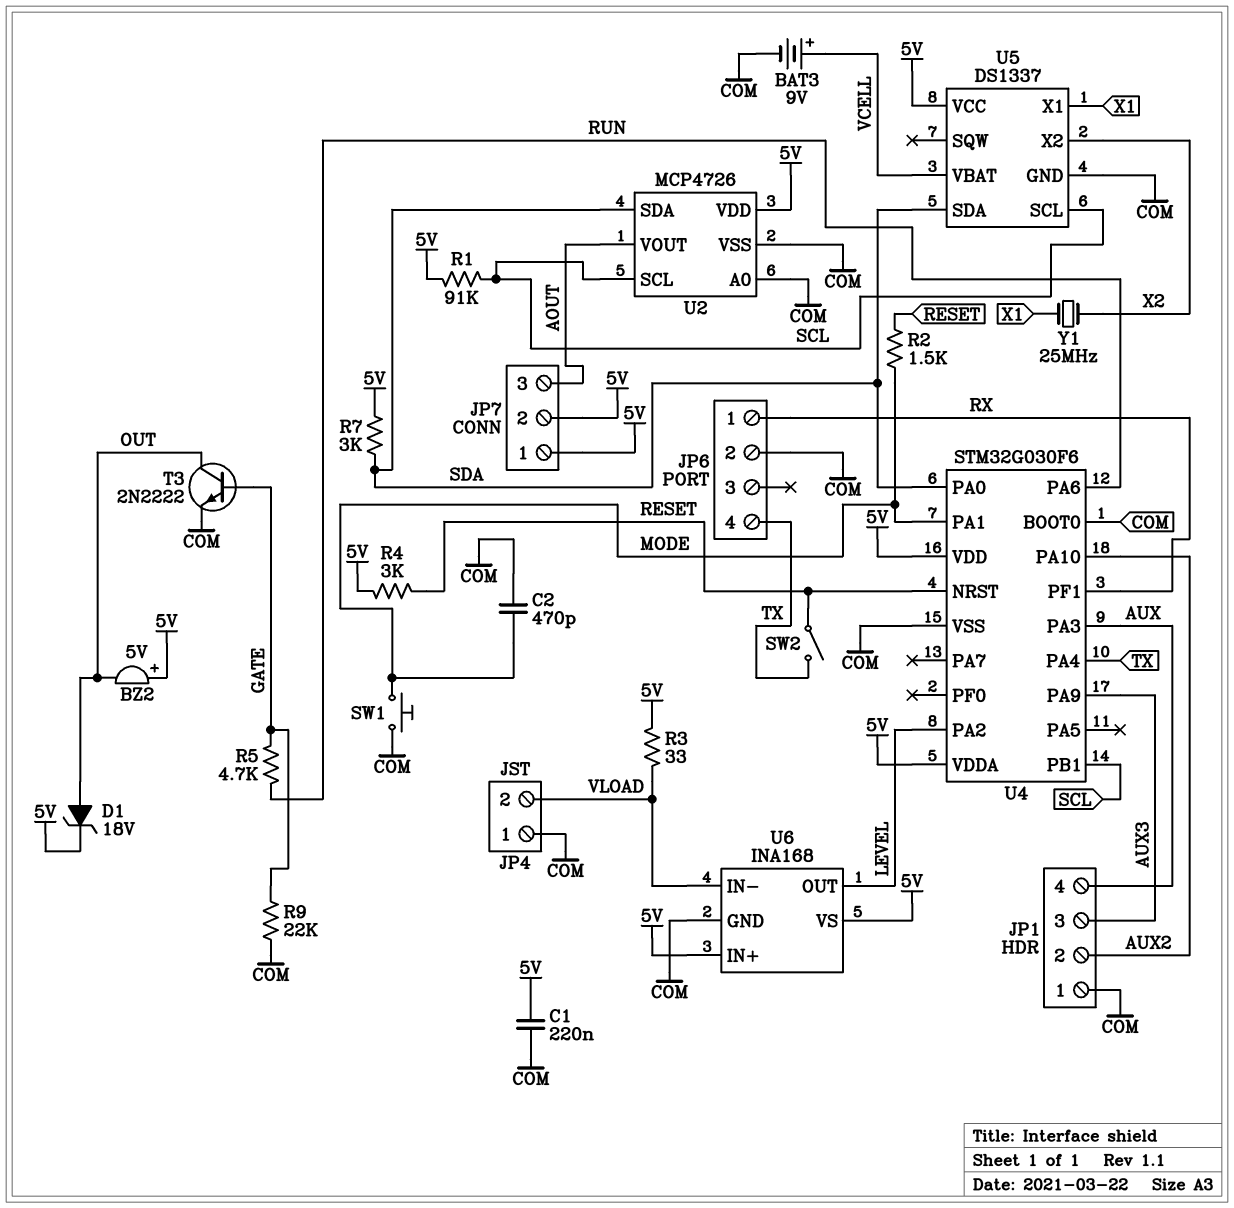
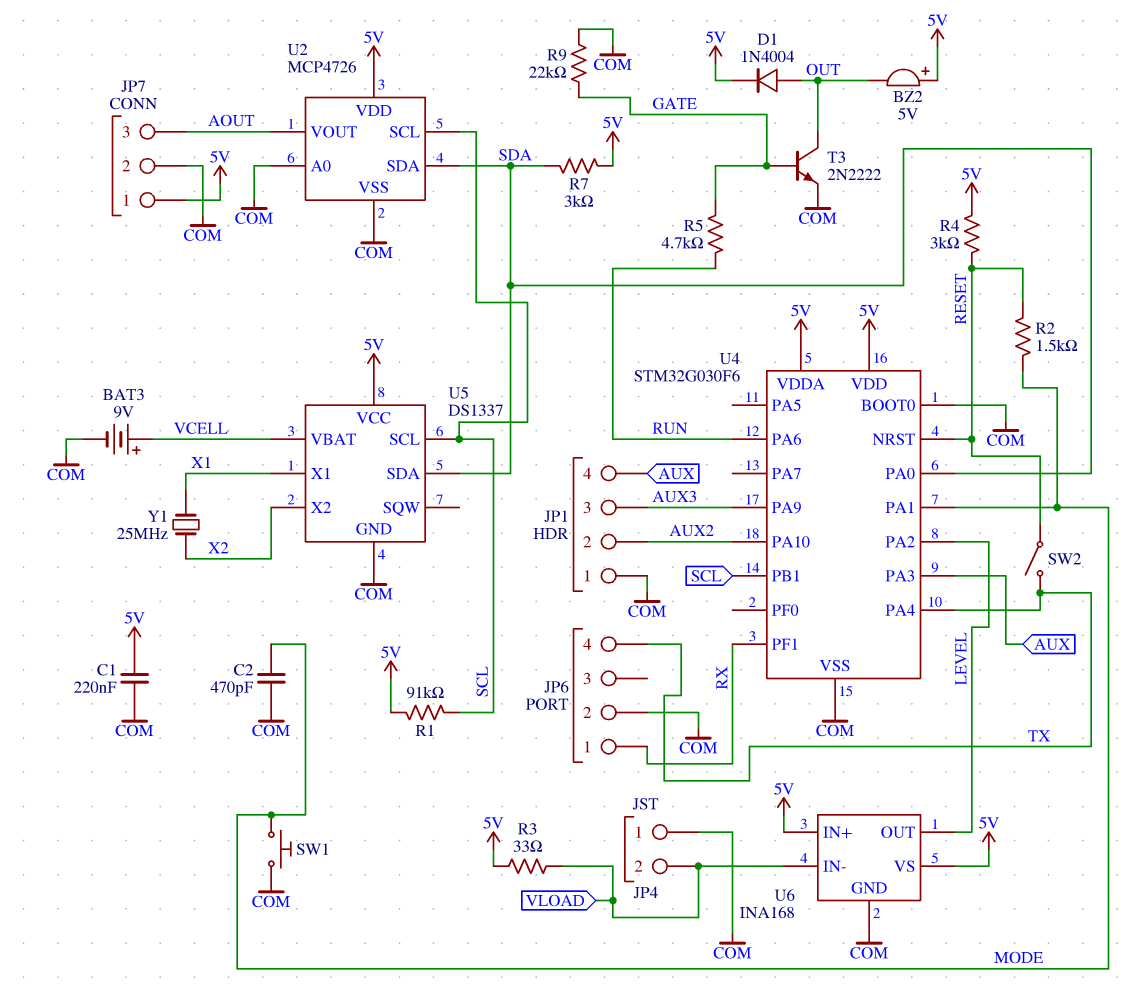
D1: zener 18V (A OUT, K 5V) -> diode 1N4004 (A OUT, K 5V)
JP7 pin 2: 5V -> COM

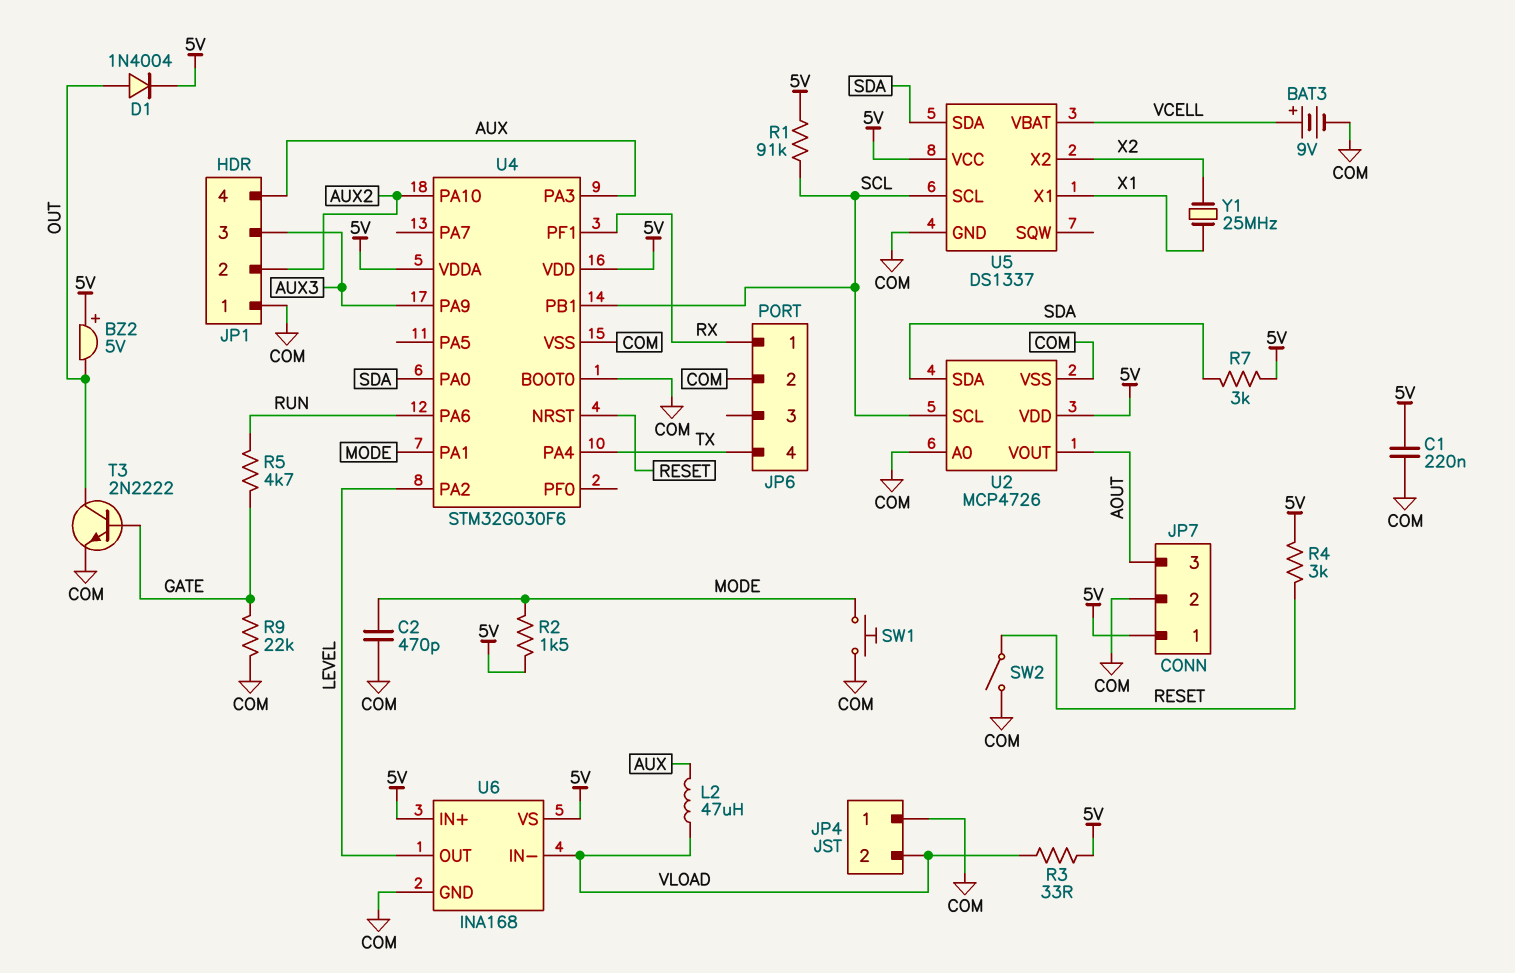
L2: none -> 47uH (AUX, VLOAD)
R2: 1.5k (MODE, RESET) -> 1.5k (5V, MODE)
SW2: switch (RESET, TX) -> switch (COM, RESET)

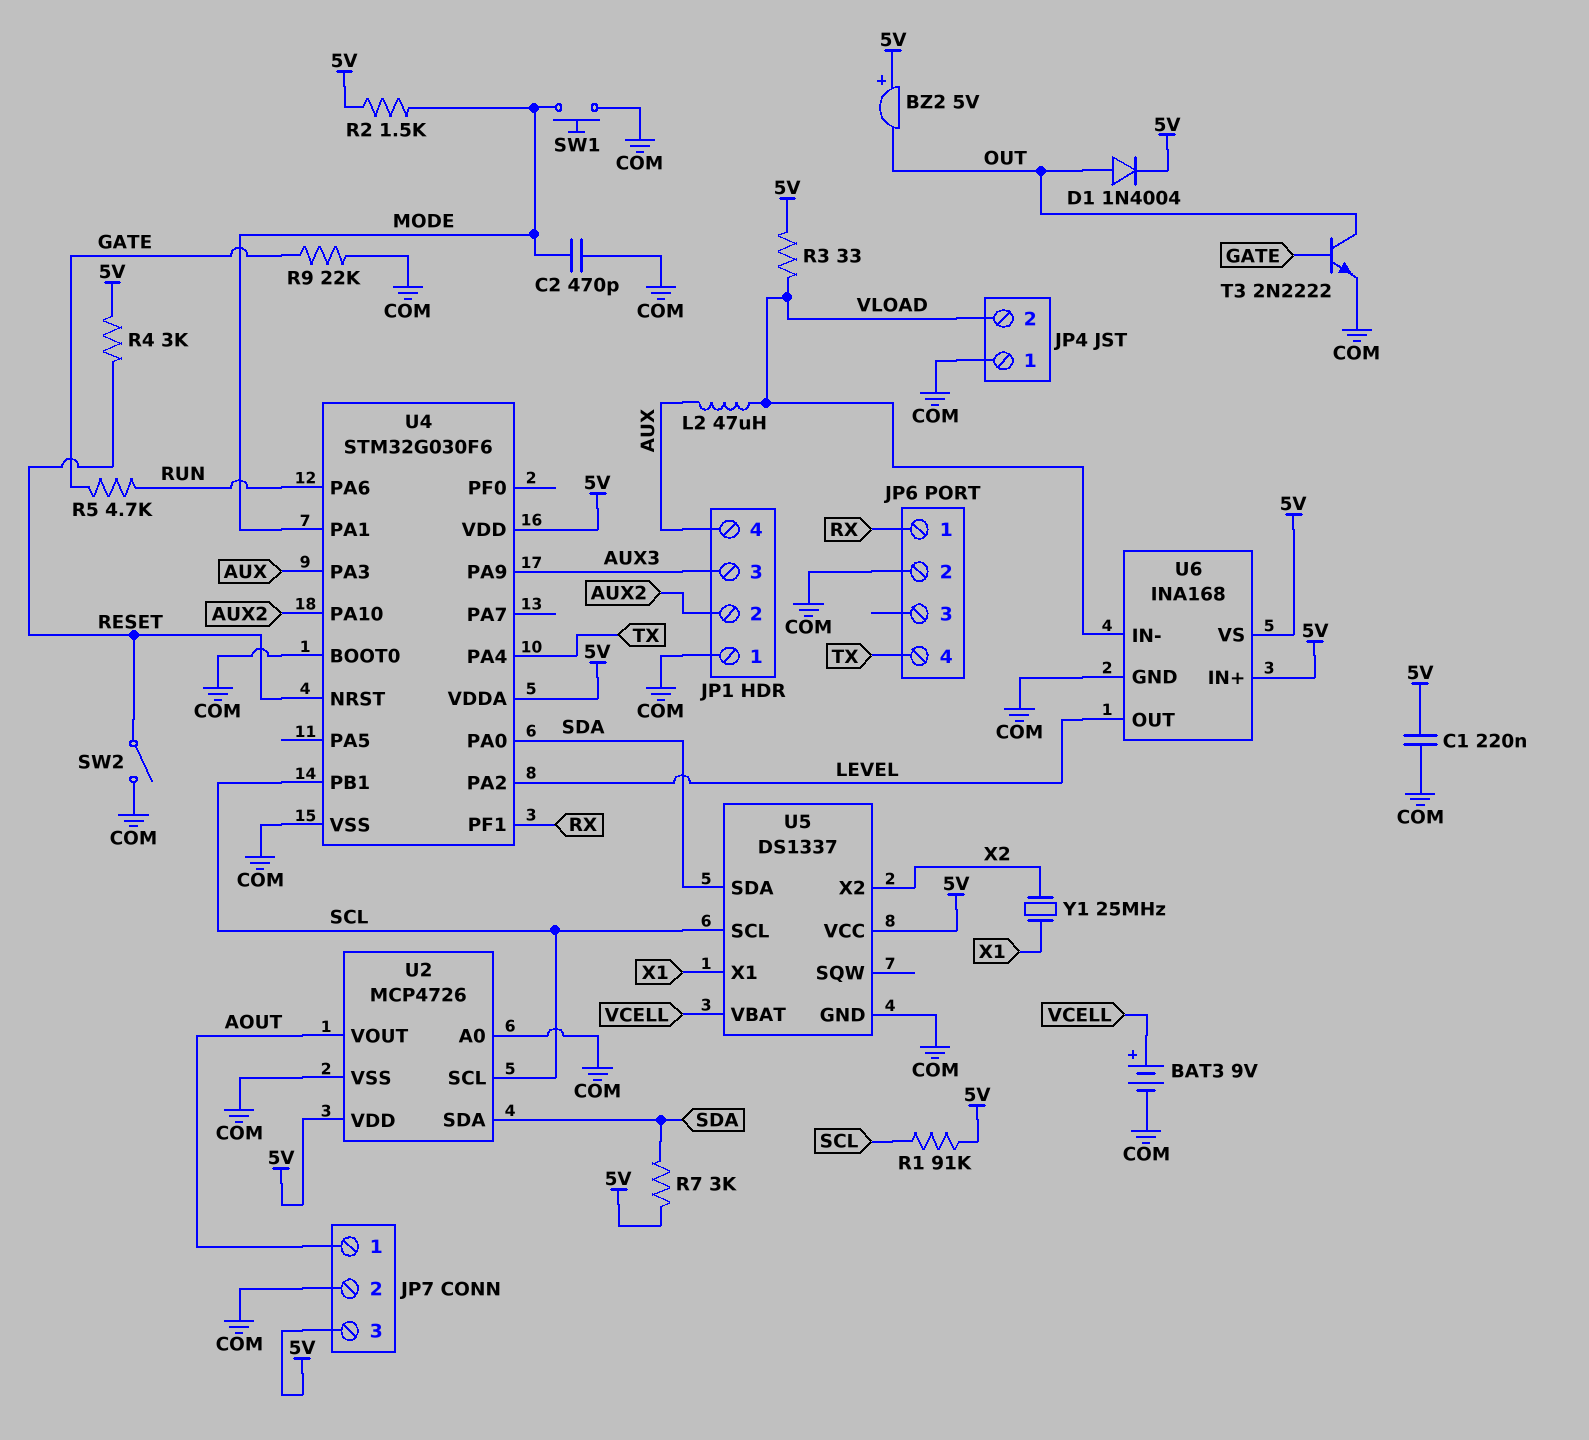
JP7 pin 1: 5V -> AOUT
JP7 pin 3: AOUT -> 5V

